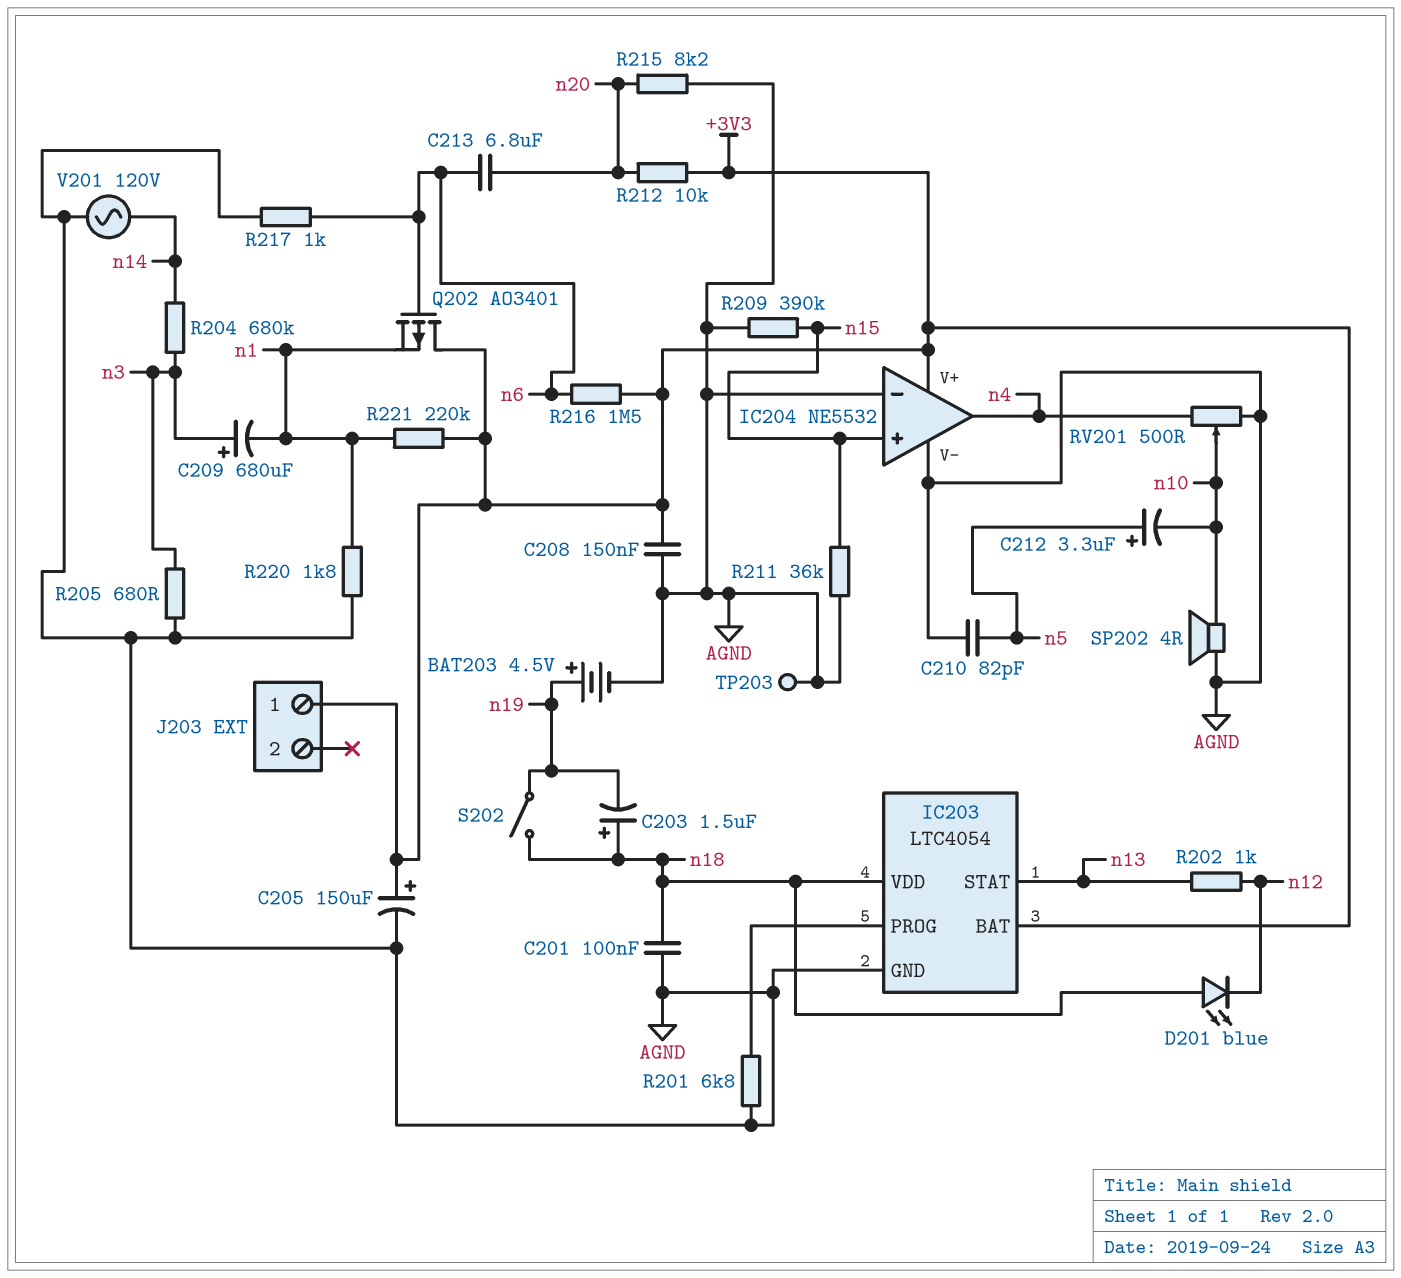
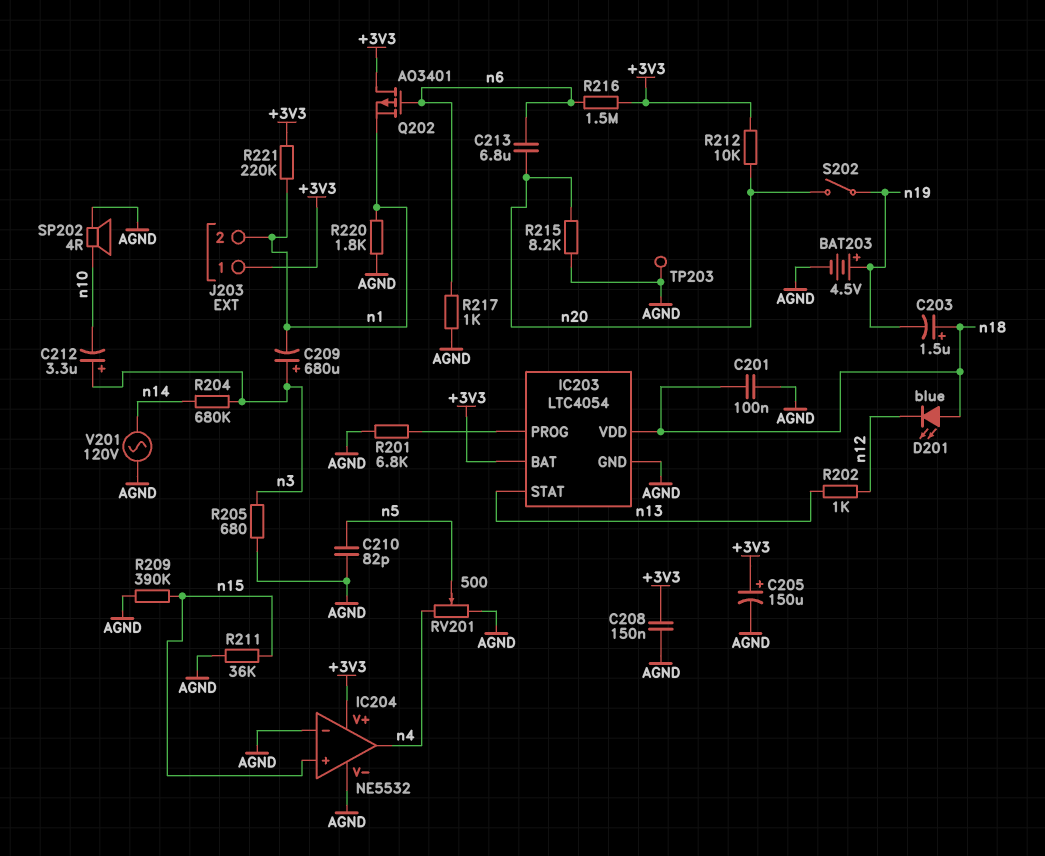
C212: 3.3uF (plus n5, minus n10) -> 3.3uF (plus n3, minus n10)
J203 pin 2: none -> n1
RV201: 500 (AGND, n4, wiper n10) -> 500 (AGND, n4, wiper n5)
S202: switch (n18, n19) -> switch (n19, n20)

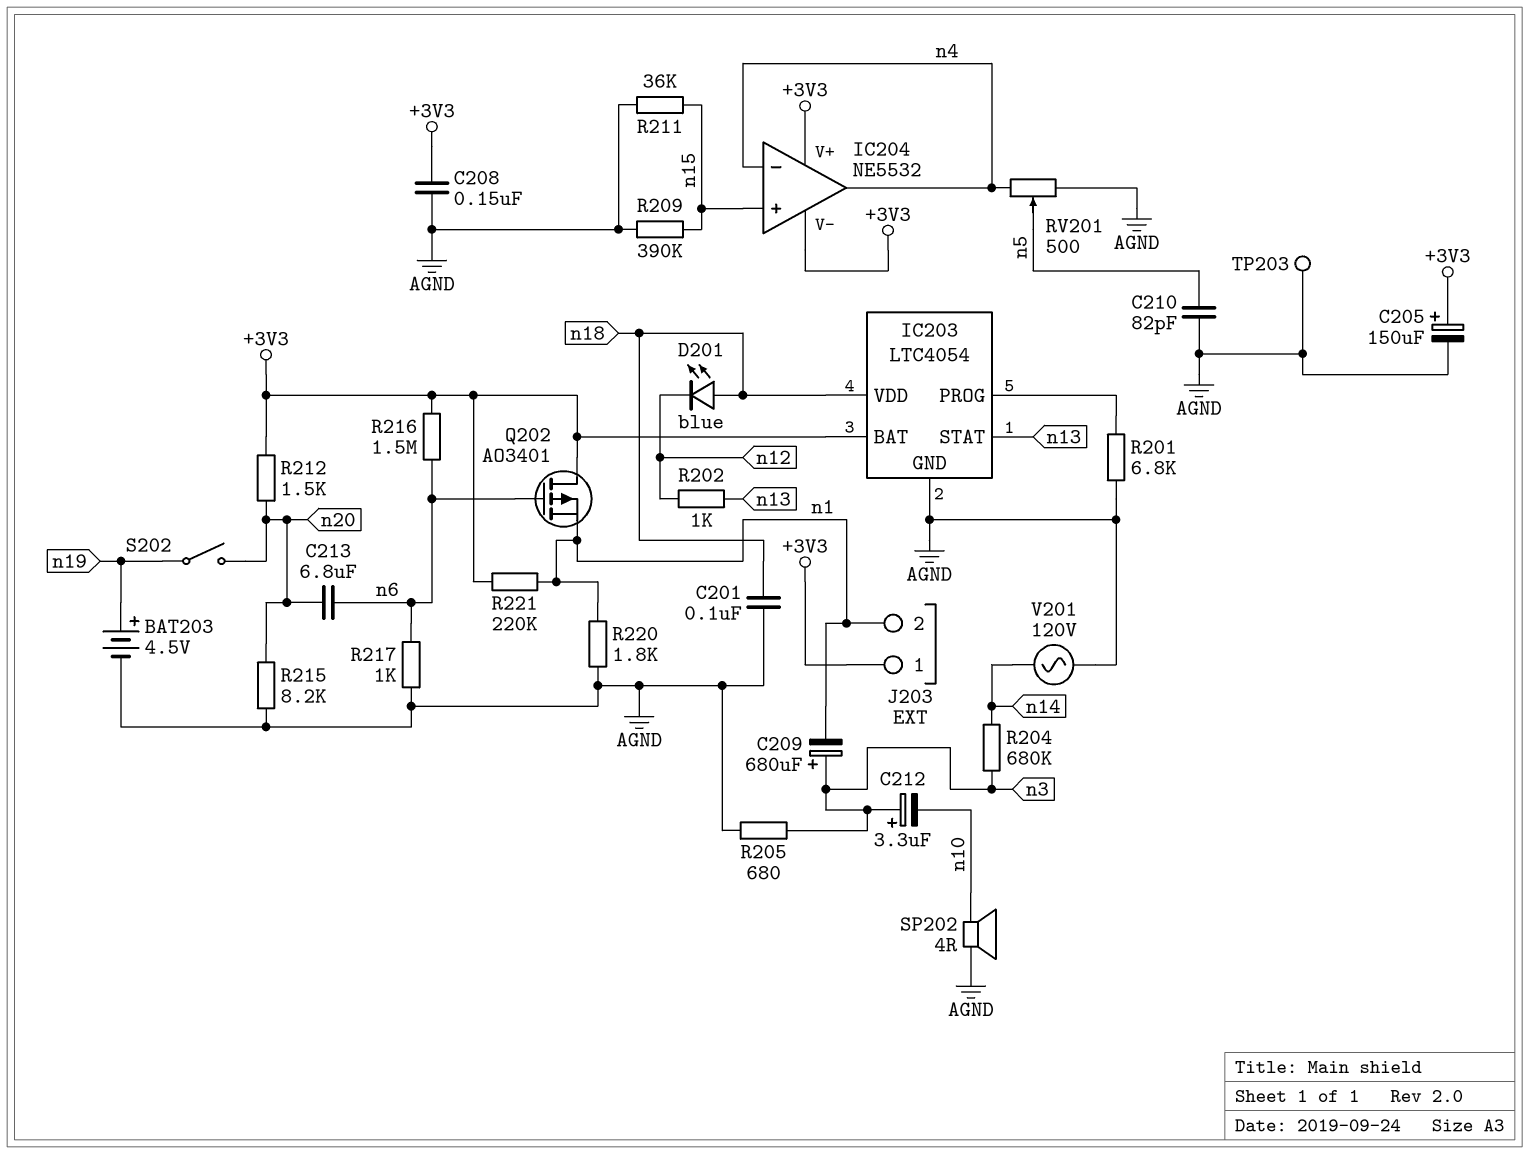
C203: 1.5uF (plus n18, minus n19) -> none
IC204 pin V-: AGND -> +3V3
IC204 pin in-: AGND -> n4
R212: 10k (+3V3, n20) -> 1.5k (+3V3, n20)

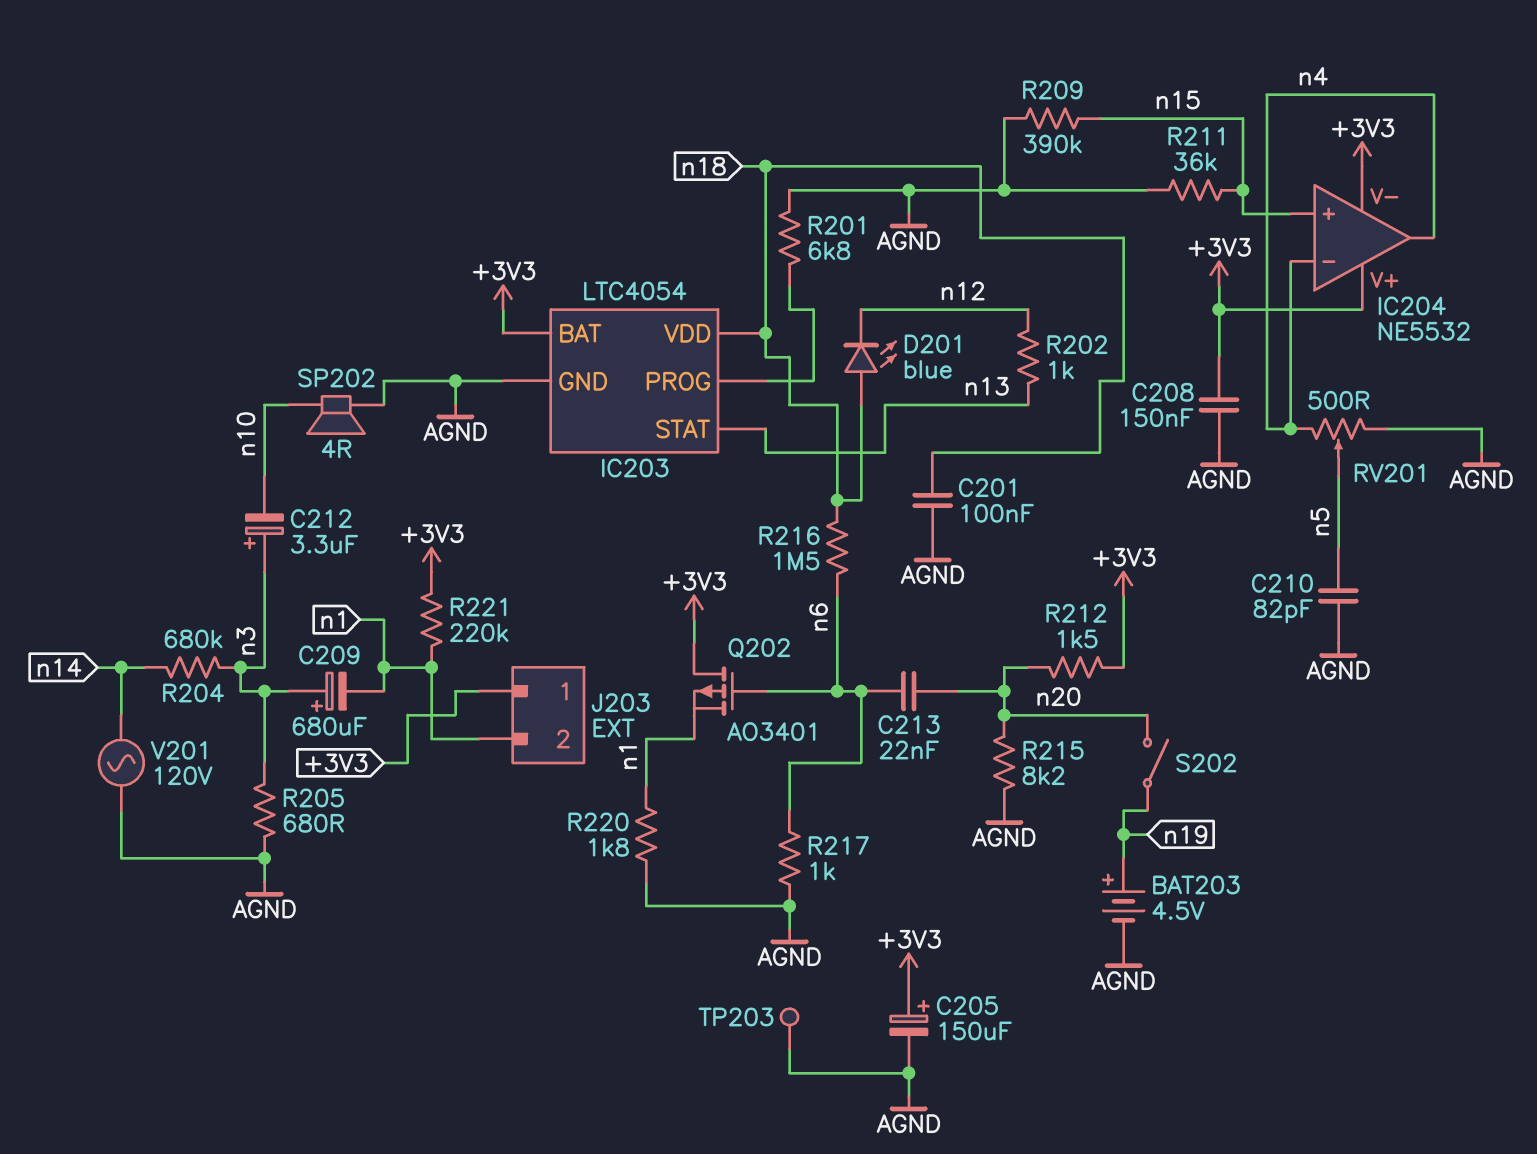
C213: 6.8uF (n6, n20) -> 22nF (n6, n20)
R216: 1.5M (+3V3, n6) -> 1.5M (n6, n18)

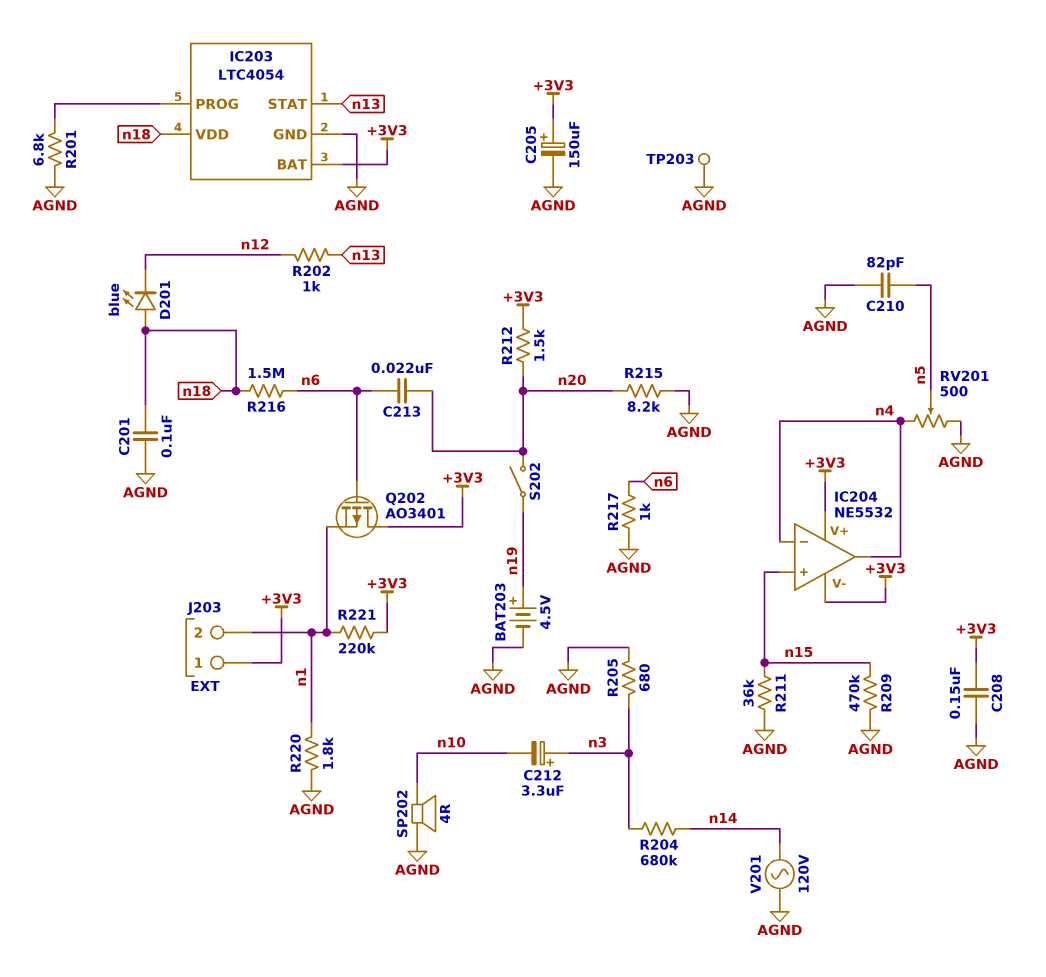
C209: 680uF (plus n3, minus n1) -> none
R209: 390k (AGND, n15) -> 470k (AGND, n15)

